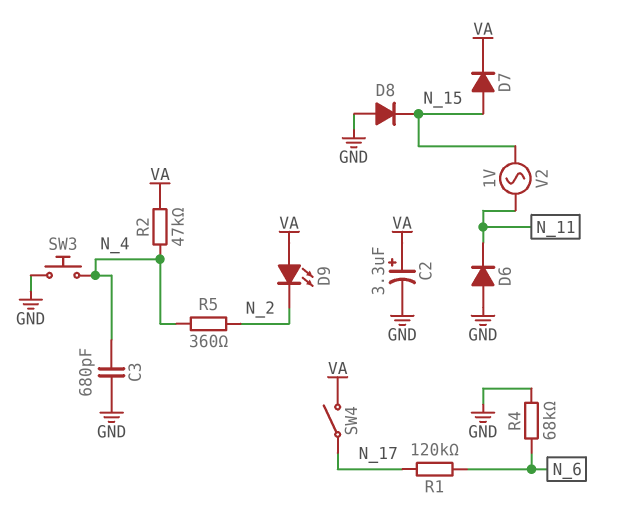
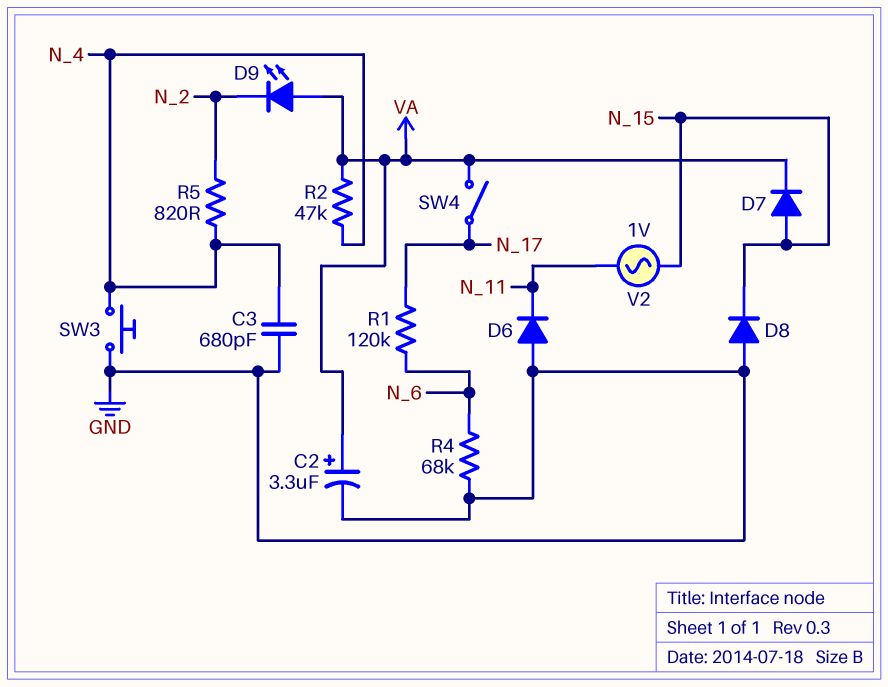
R5: 360 (N_2, N_4) -> 820 (N_2, N_4)

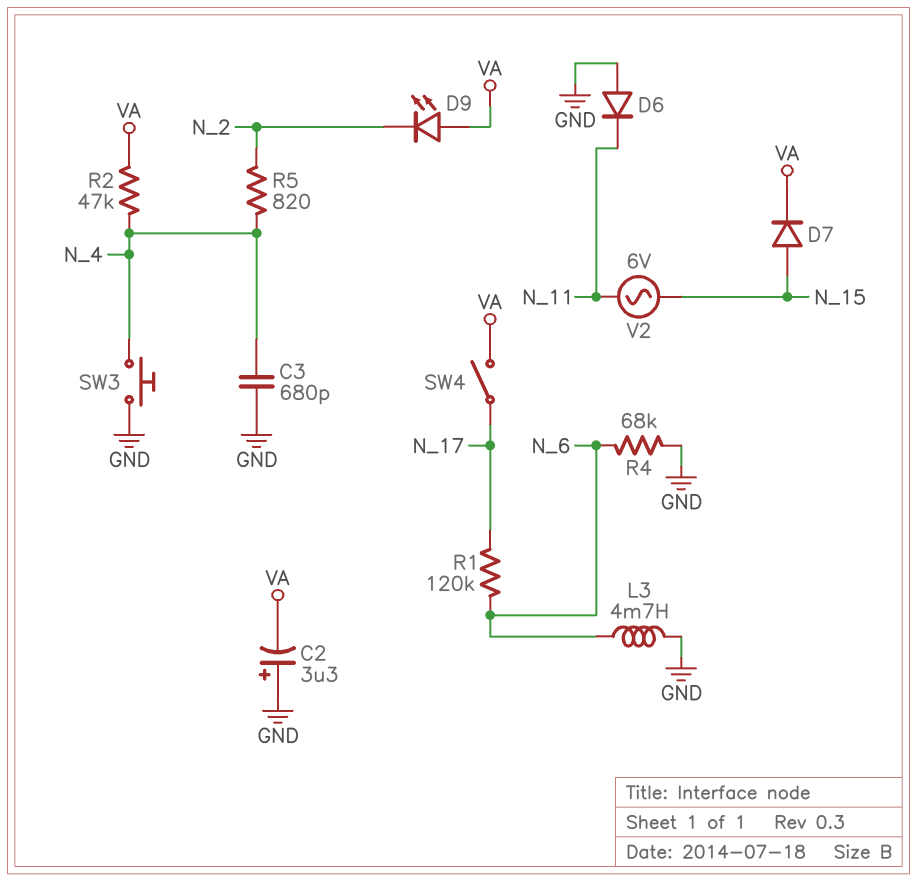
C2: 3.3uF (plus VA, minus GND) -> 3.3uF (plus GND, minus VA)
D8: diode (A GND, K N_15) -> none
L3: none -> 4.7mH (GND, N_6)
V2: AC 1V (N_11, N_15) -> AC 6V (N_11, N_15)

